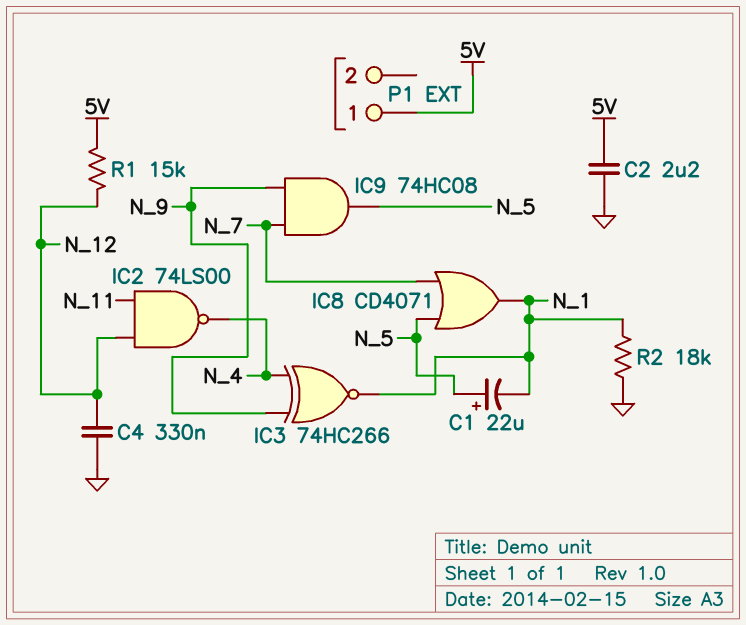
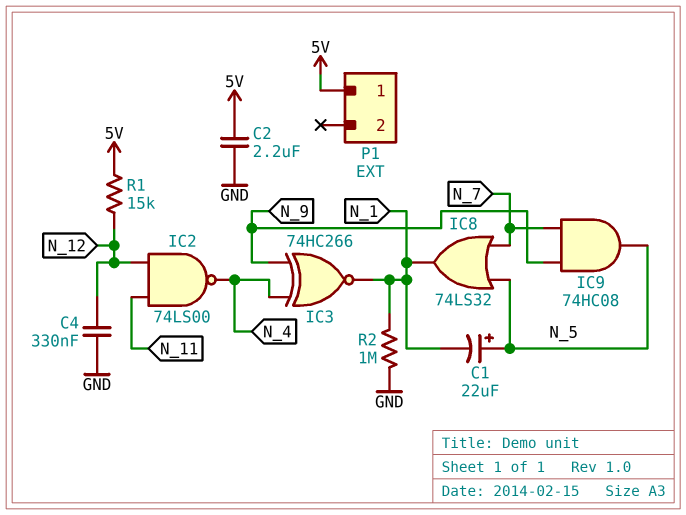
IC8: OR CD4071 (in N_5, in N_7, out N_1) -> OR 74LS32 (in N_5, in N_7, out N_1)
R2: 18k (GND, N_1) -> 1M (GND, N_1)

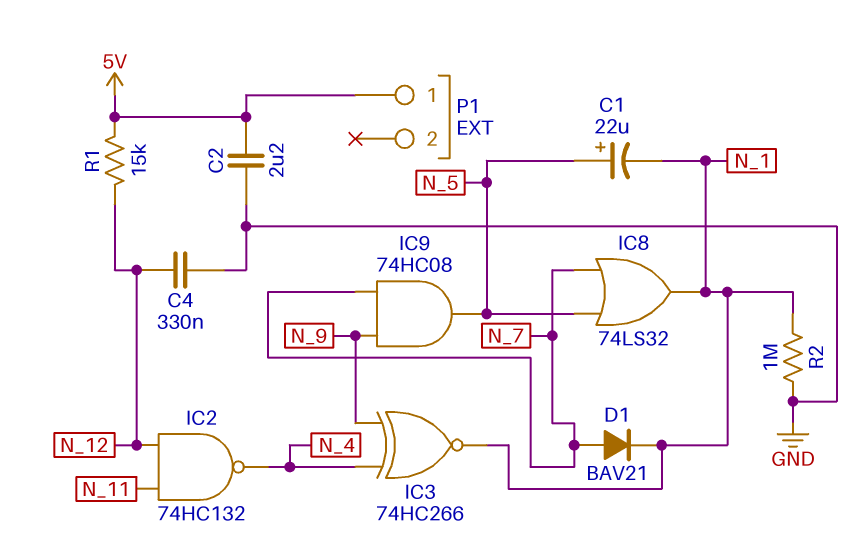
D1: none -> diode BAV21 (A N_7, K N_1)
IC2: NAND 74LS00 (in N_11, in N_12, out N_4) -> NAND 74HC132 (in N_11, in N_12, out N_4)

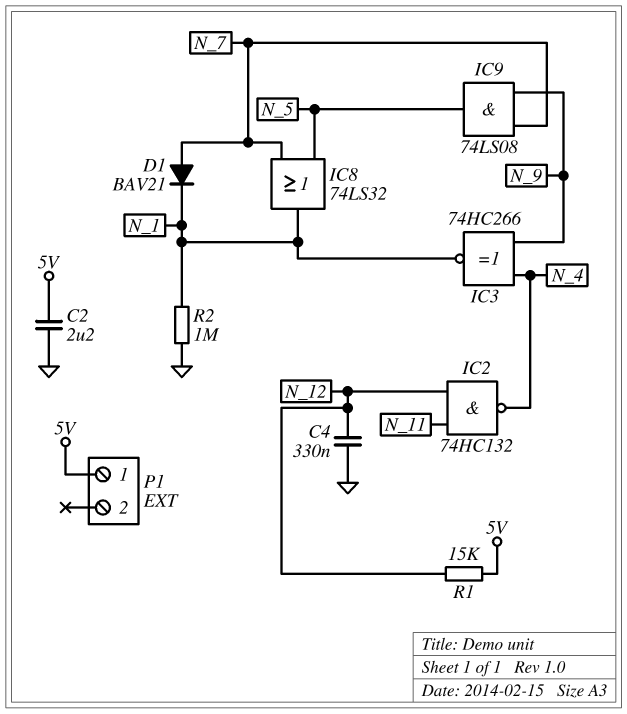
C1: 22uF (plus N_5, minus N_1) -> none
IC9: AND 74HC08 (in N_7, in N_9, out N_5) -> AND 74LS08 (in N_7, in N_9, out N_5)

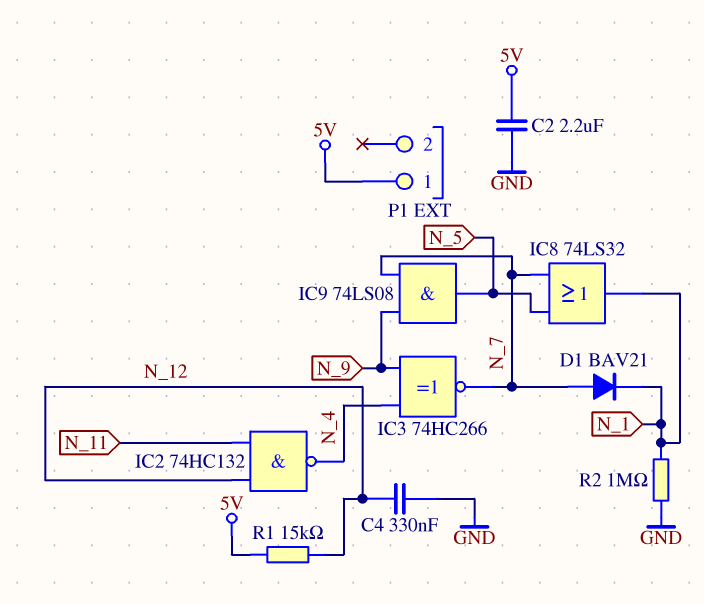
IC3: XNOR 74HC266 (in N_4, in N_9, out N_1) -> XNOR 74HC266 (in N_4, in N_9, out N_7)

